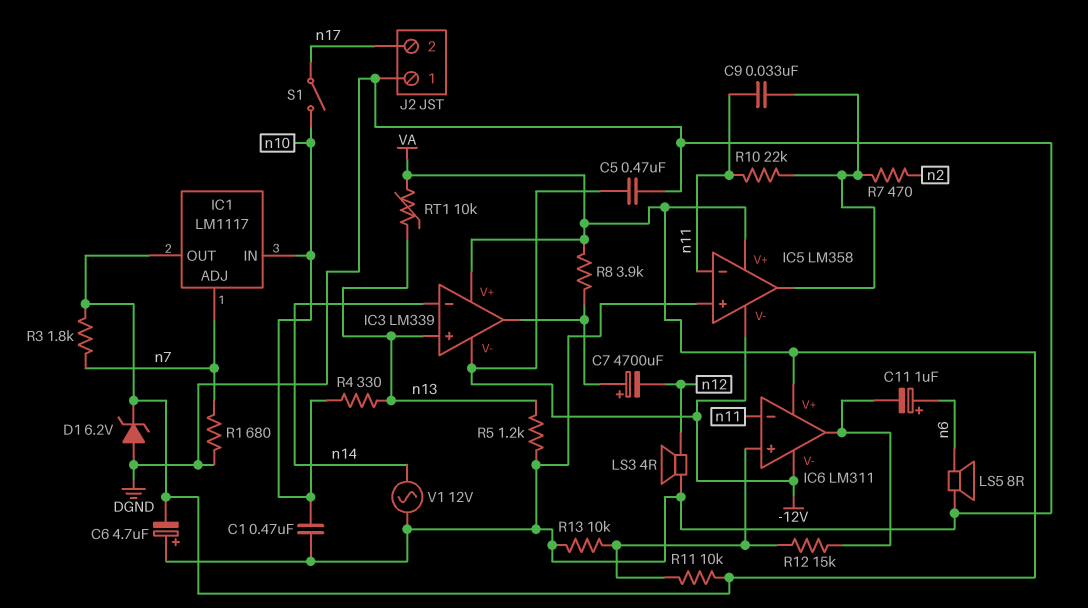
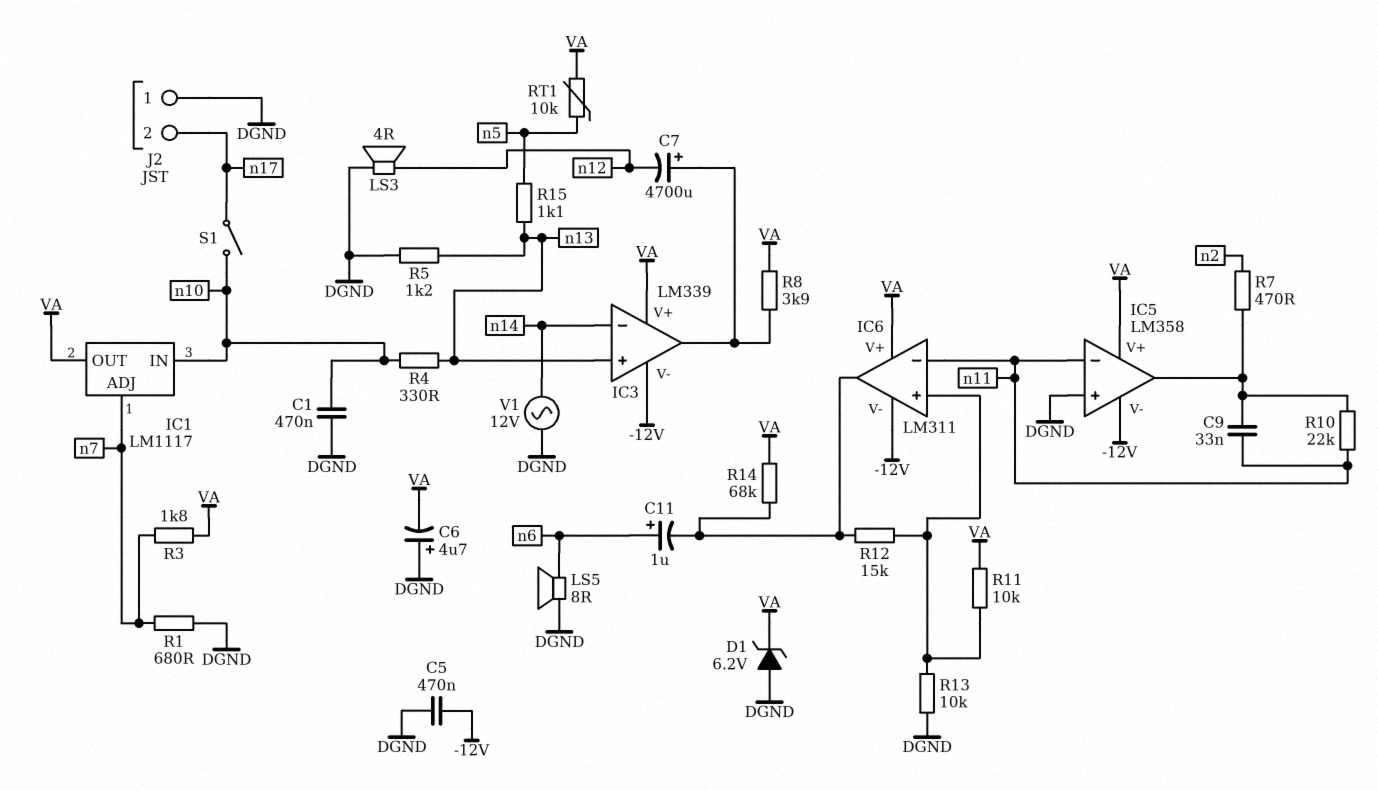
R14: none -> 68k (IC6/out, VA)
R15: none -> 1.1k (n5, n13)
RT1: 10k (VA, n13) -> 10k (VA, n5)

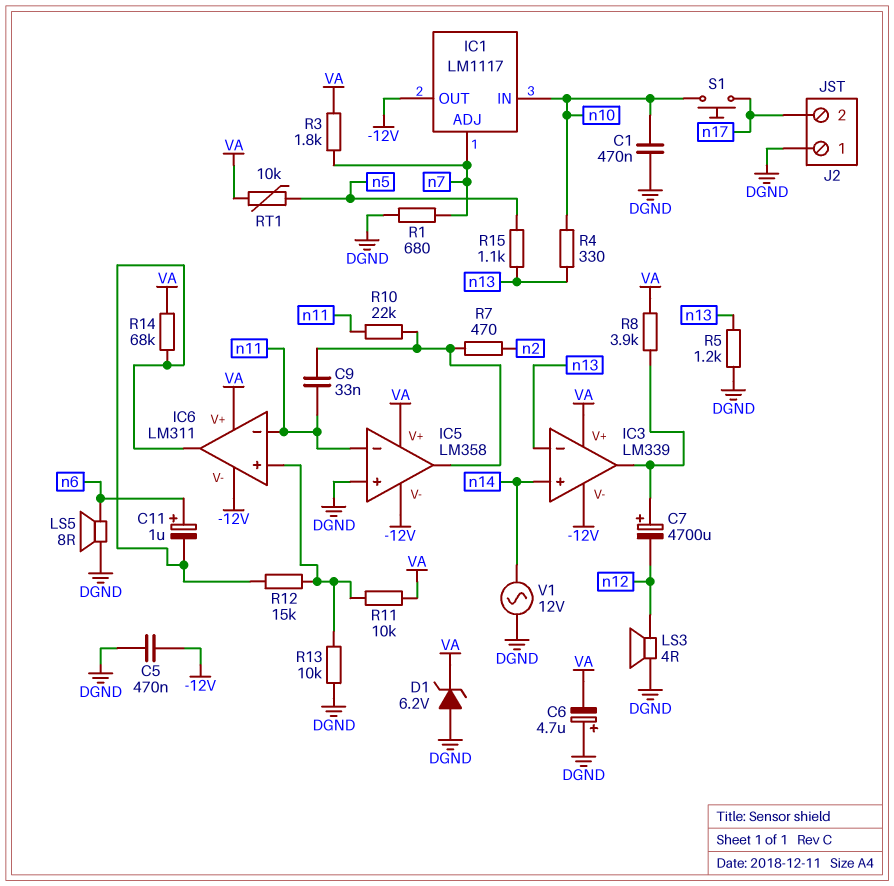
IC1 pin OUT: VA -> -12V
IC3 pin in+: n13 -> n14
IC3 pin in-: n14 -> n13
S1: switch (n10, n17) -> button (n10, n17)

